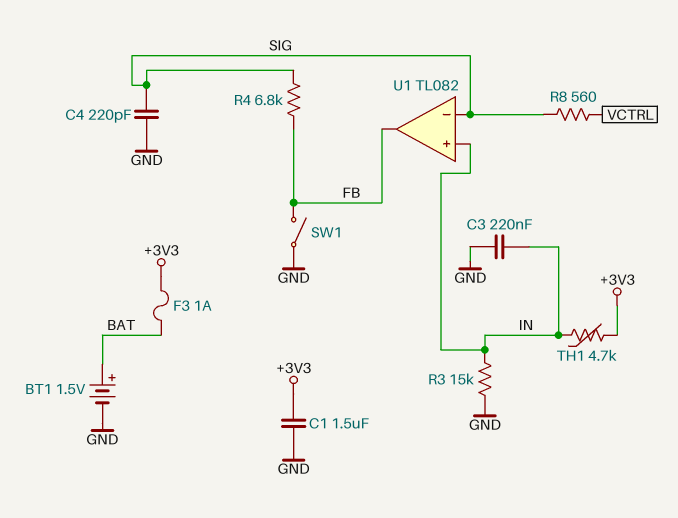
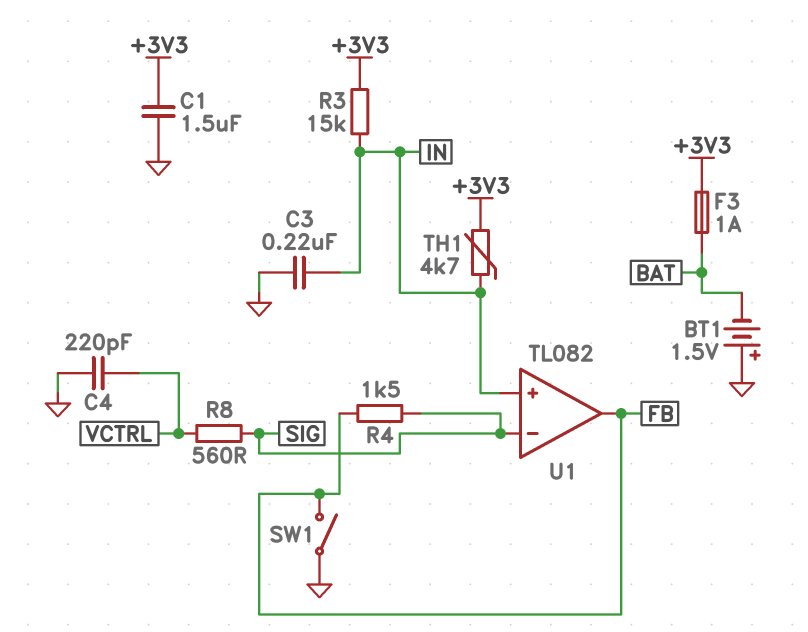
BT1: 1.5V (plus BAT, minus GND) -> 1.5V (plus GND, minus BAT)
C4: 220pF (GND, SIG) -> 220pF (GND, VCTRL)
R3: 15k (GND, IN) -> 15k (+3V3, IN)
R4: 6.8k (FB, SIG) -> 1.5k (FB, SIG)

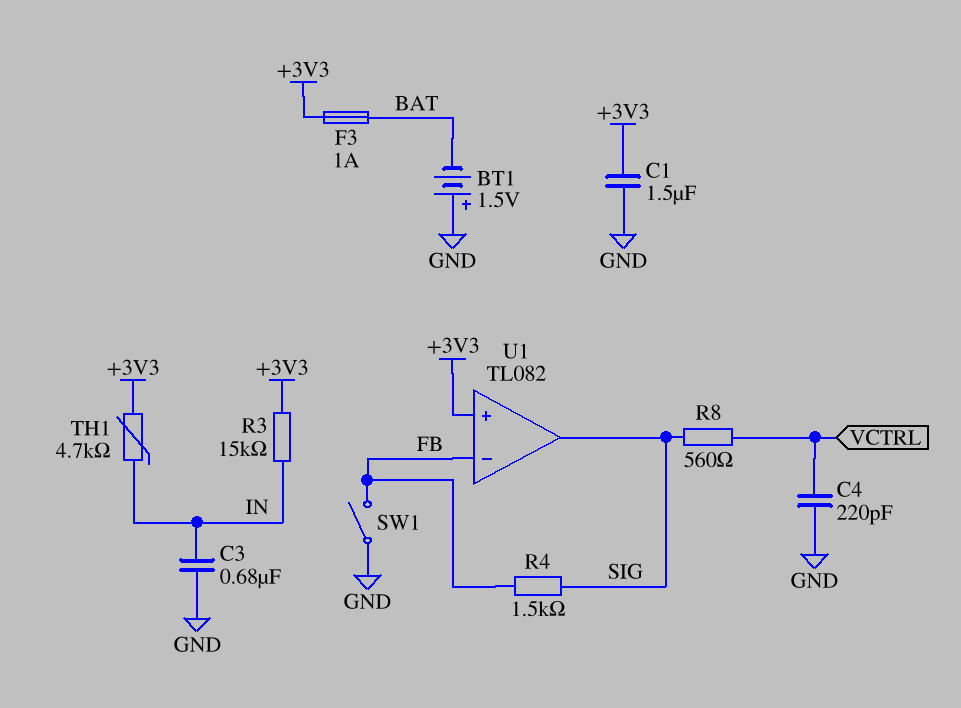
C3: 220nF (GND, IN) -> 680nF (GND, IN)
U1 pin in+: IN -> +3V3
U1 pin in-: SIG -> FB
U1 pin out: FB -> SIG

